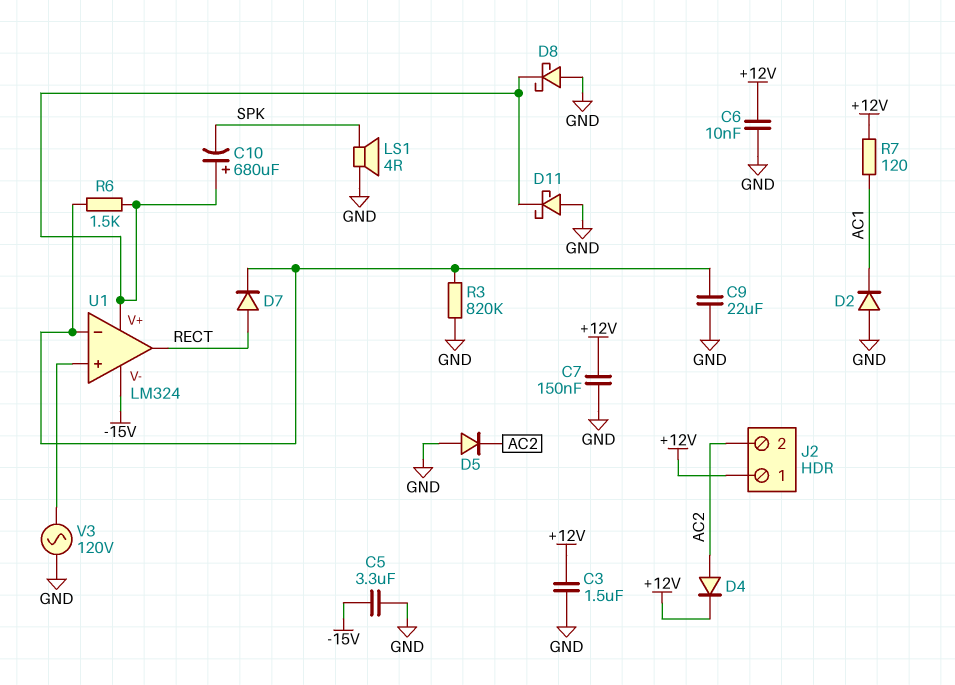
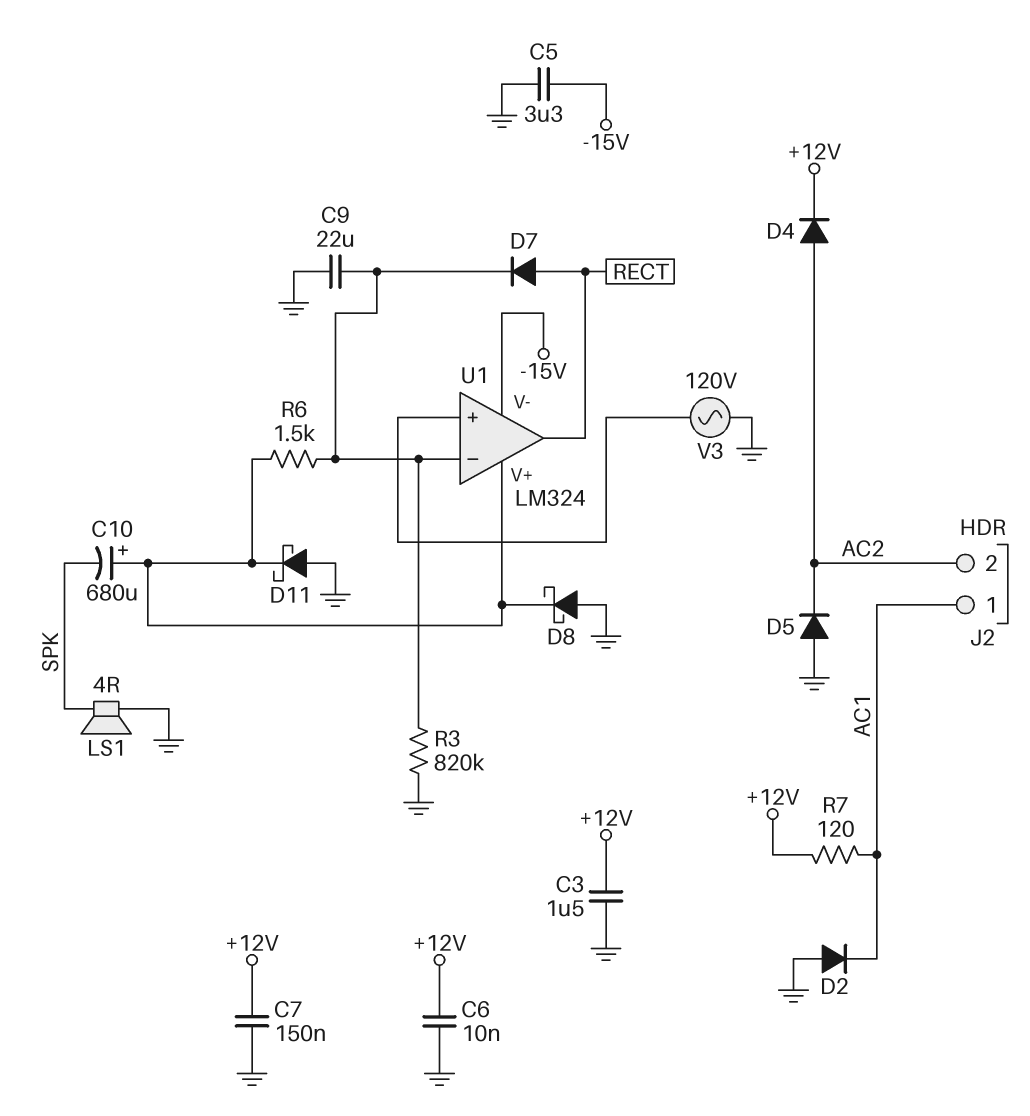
J2 pin 1: +12V -> AC1

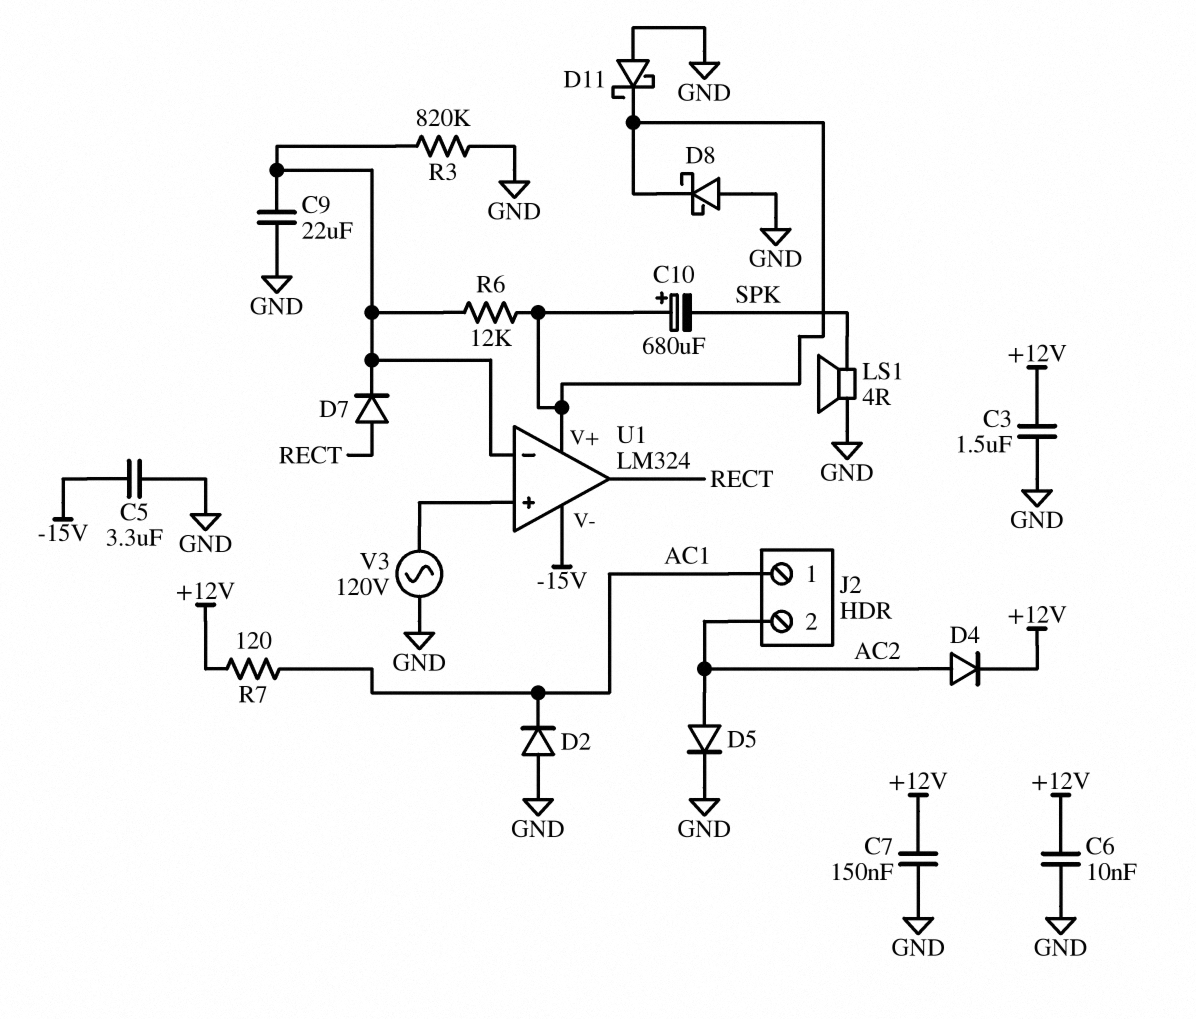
D5: diode (A GND, K AC2) -> diode (A AC2, K GND)
R6: 1.5k (U1/V+, U1/in-) -> 12k (U1/V+, U1/in-)

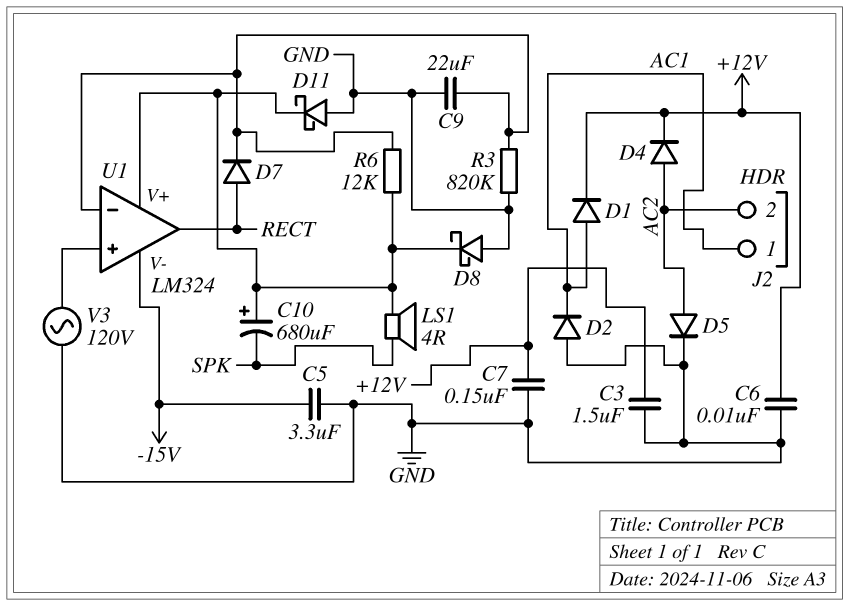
D1: none -> diode (A AC1, K +12V)
LS1: speaker 4R (GND, SPK) -> speaker 4R (SPK, U1/V+)
R7: 120 (+12V, AC1) -> none

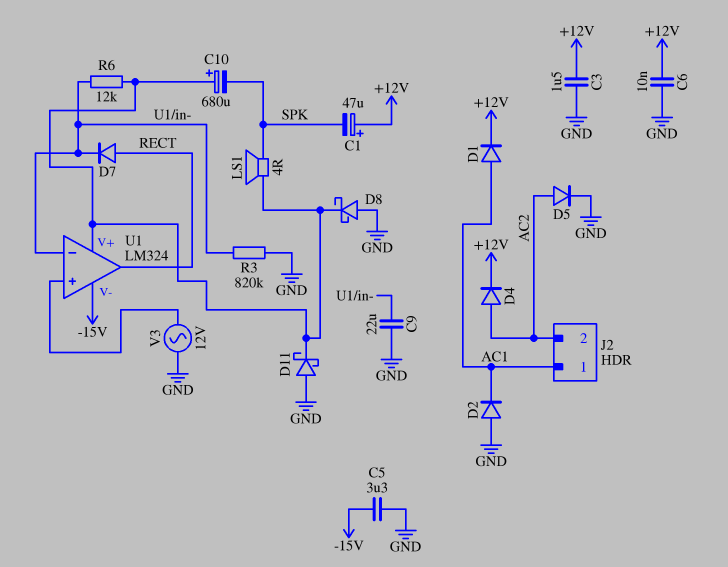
C1: none -> 47uF (plus +12V, minus SPK)
C7: 150nF (+12V, GND) -> none
V3: AC 120V (GND, U1/in+) -> AC 12V (GND, U1/in+)

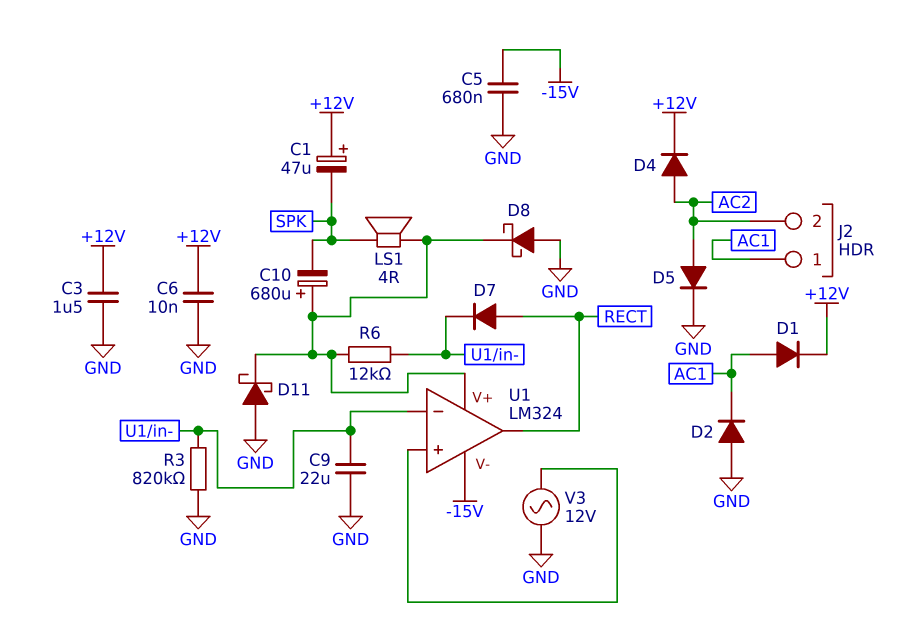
C5: 3.3uF (-15V, GND) -> 680nF (-15V, GND)

